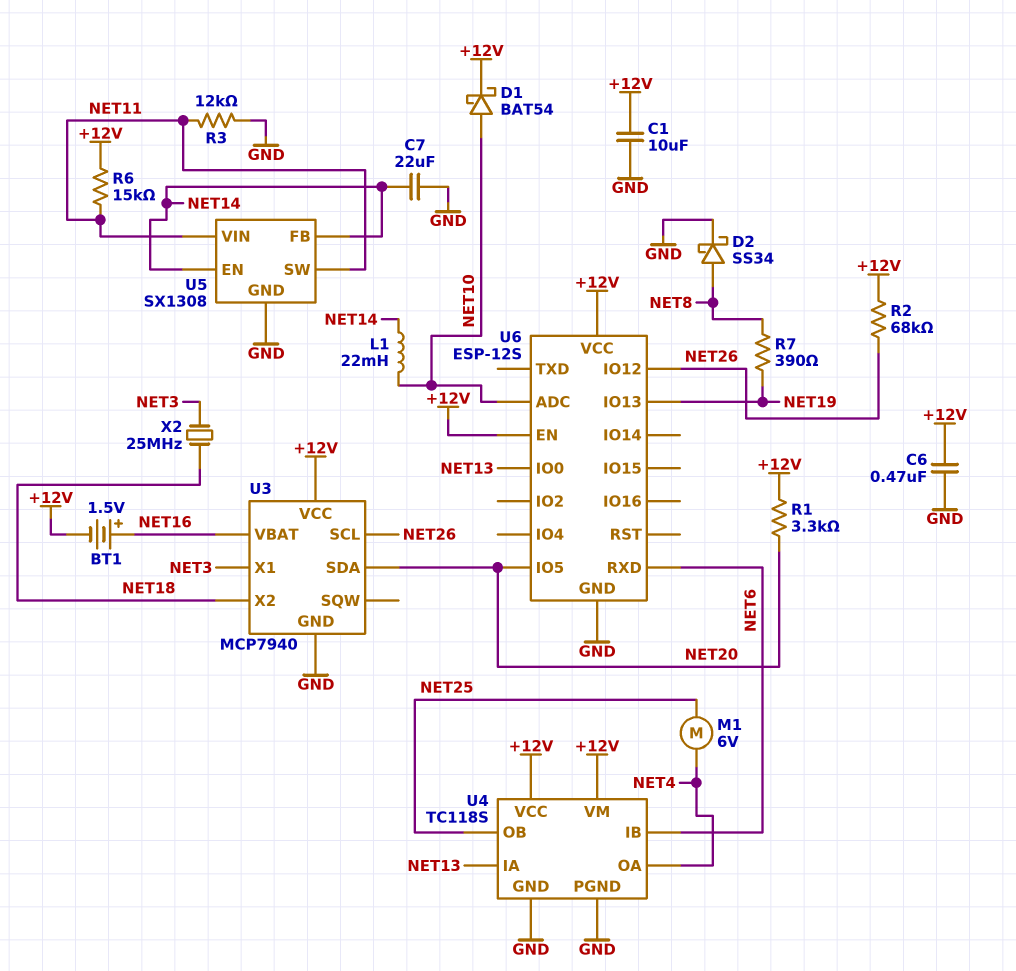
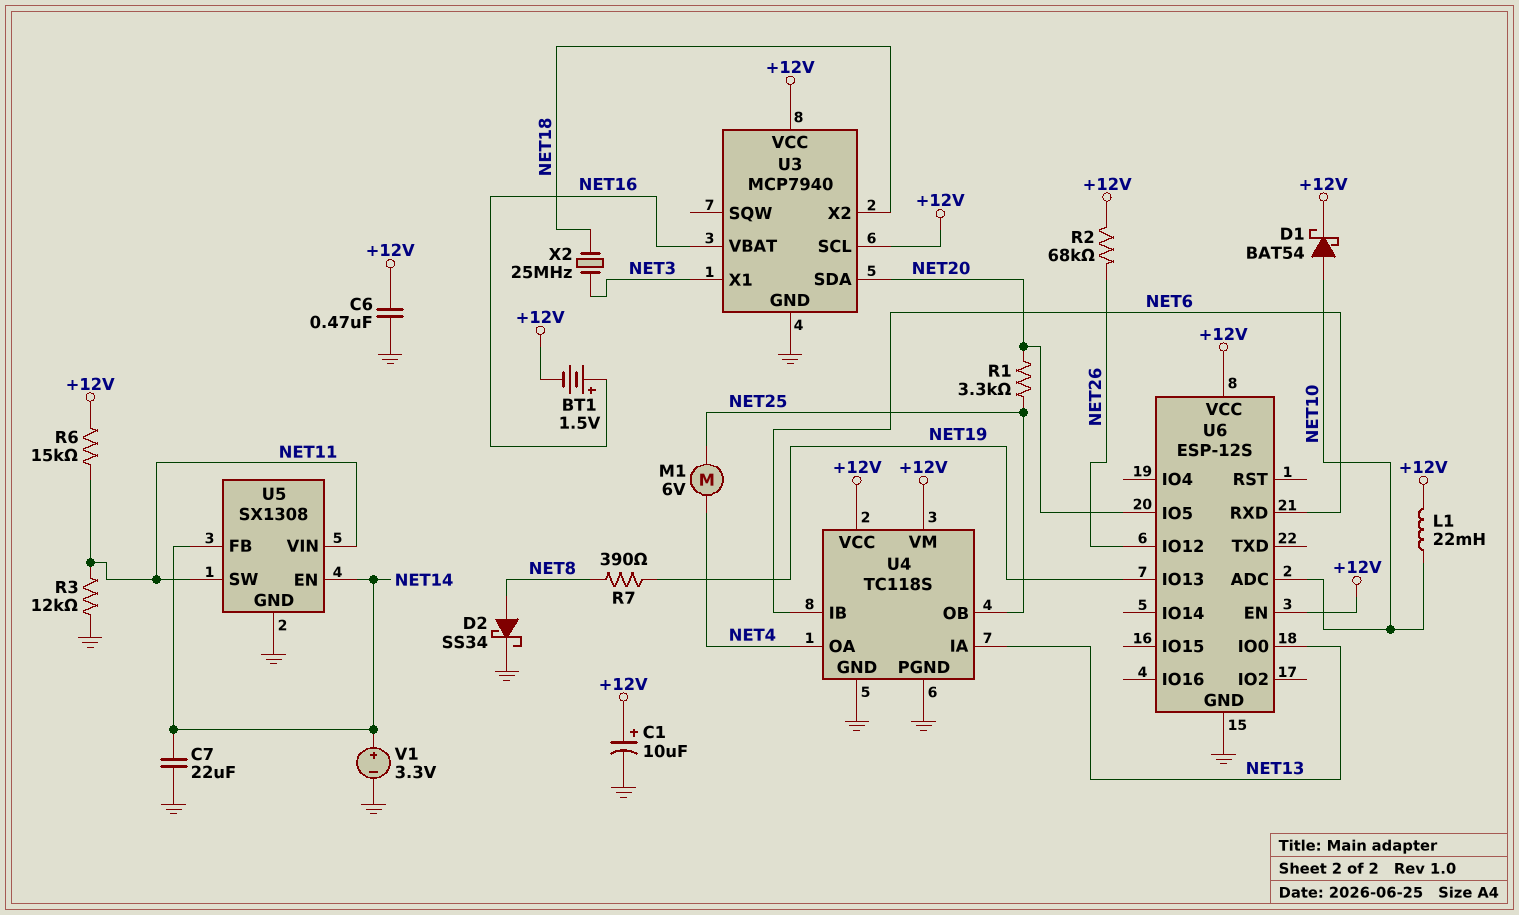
C1: 10uF (+12V, GND) -> 10uF (plus +12V, minus GND)
L1: 22mH (NET10, NET14) -> 22mH (+12V, NET10)
R1: 3.3k (+12V, NET20) -> 3.3k (NET20, NET25)
U3 pin SCL: NET26 -> +12V
V1: none -> 3.3V (plus NET14, minus GND)

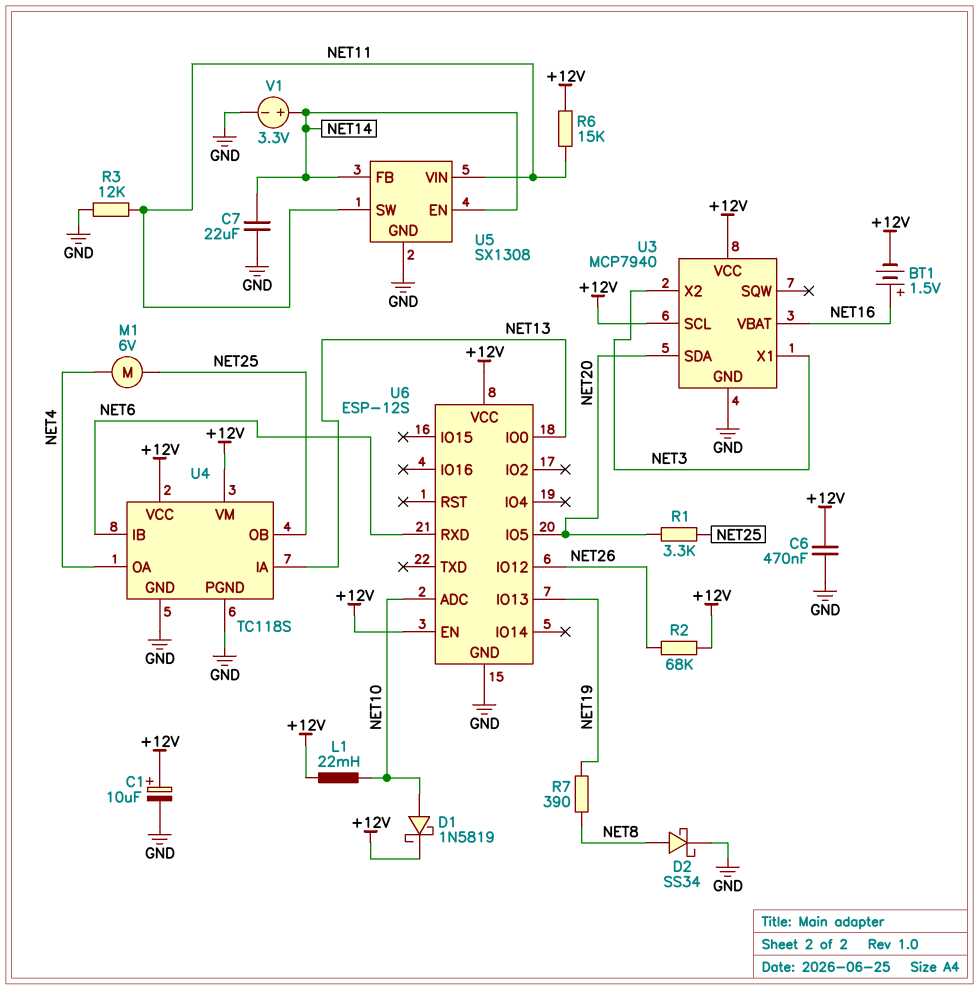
D1: schottky BAT54 (A NET10, K +12V) -> schottky 1N5819 (A NET10, K +12V)
U3 pin X2: NET18 -> NET3
X2: 25MHz (NET3, NET18) -> none

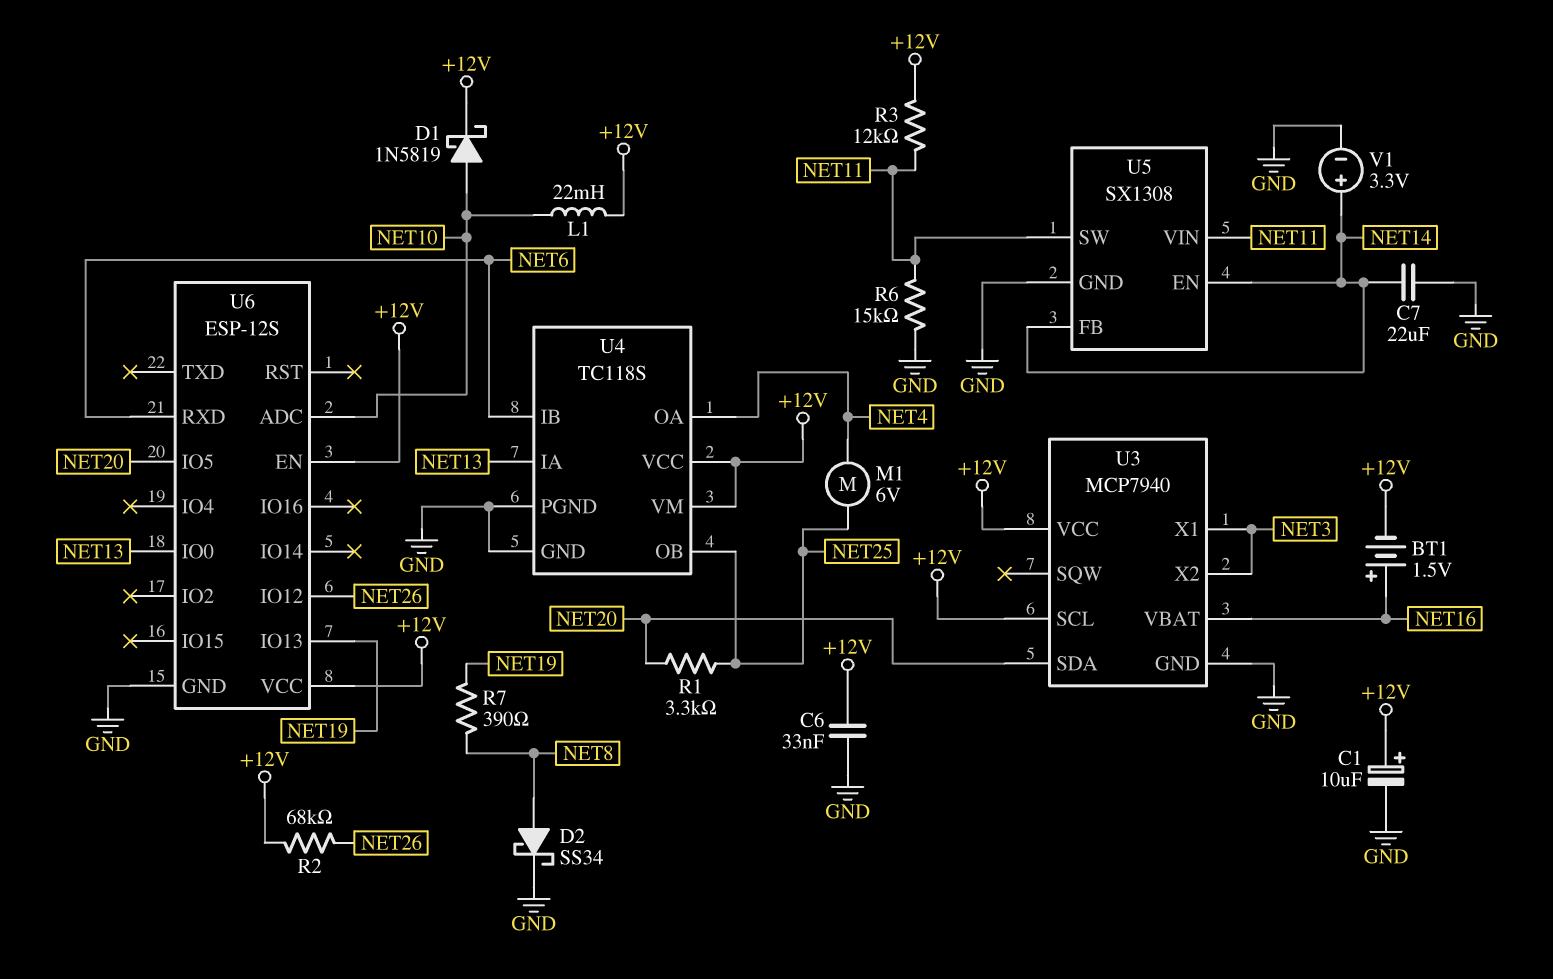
C6: 470nF (+12V, GND) -> 33nF (+12V, GND)
R3: 12k (GND, NET11) -> 12k (+12V, NET11)
R6: 15k (+12V, NET11) -> 15k (GND, NET11)

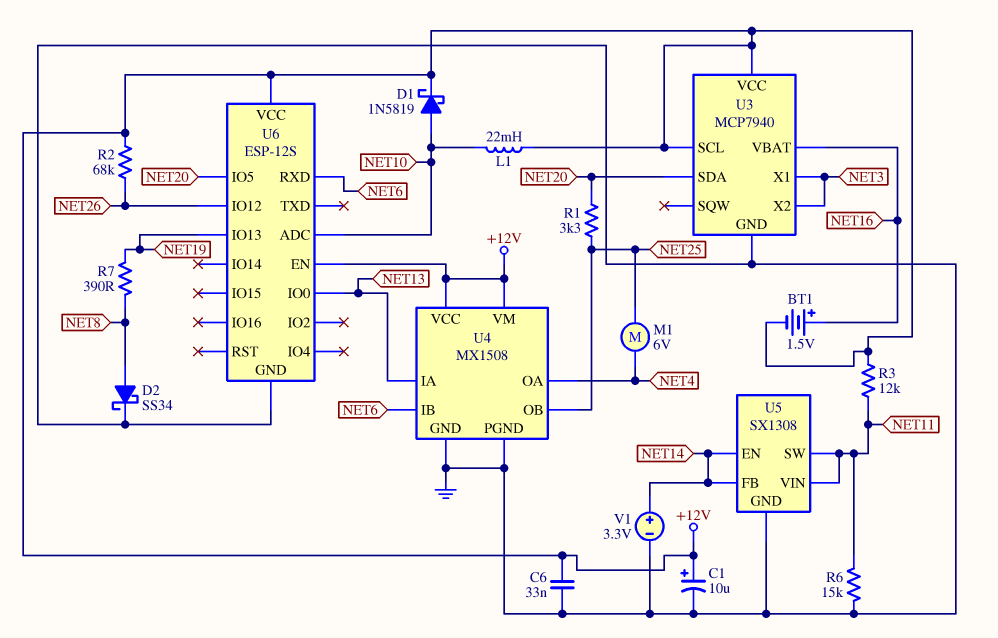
C7: 22uF (GND, NET14) -> none
U4: TC118S -> MX1508

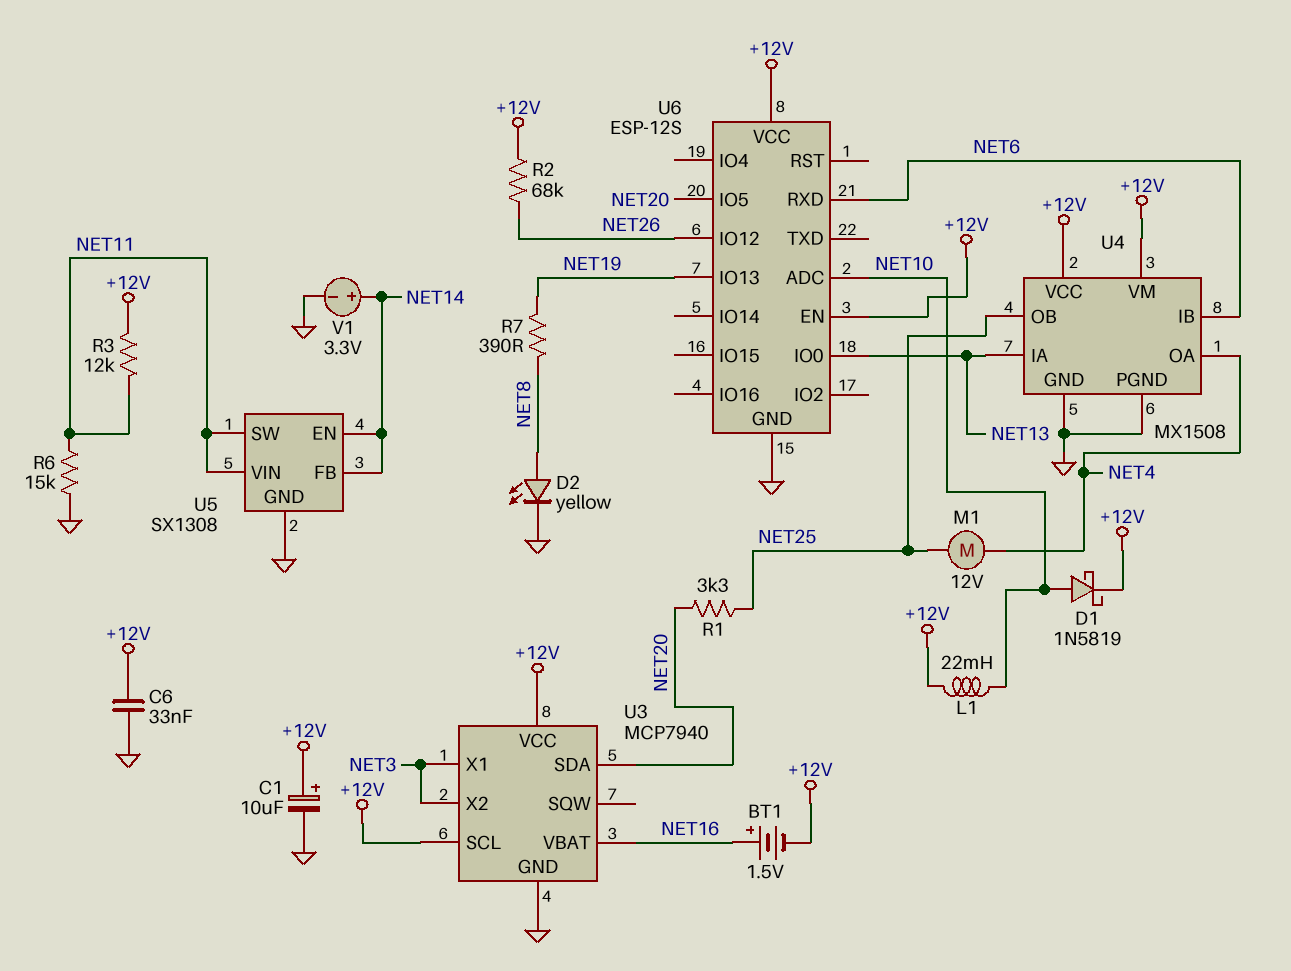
D2: schottky SS34 (A NET8, K GND) -> LED yellow (A NET8, K GND)
M1: motor 6V (NET4, NET25) -> motor 12V (NET4, NET25)

